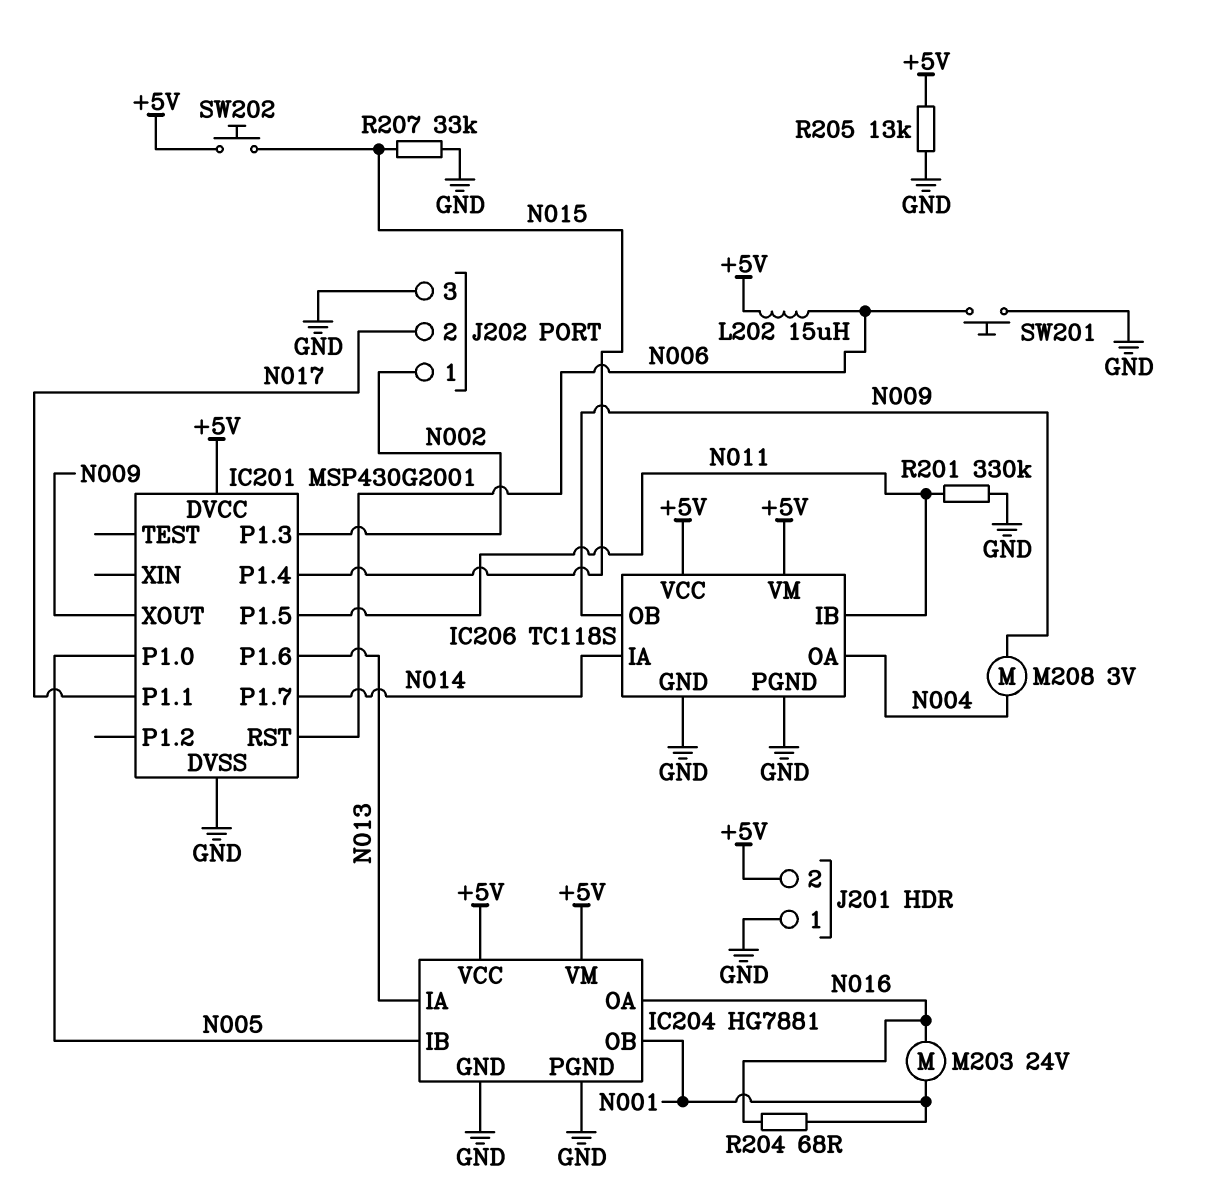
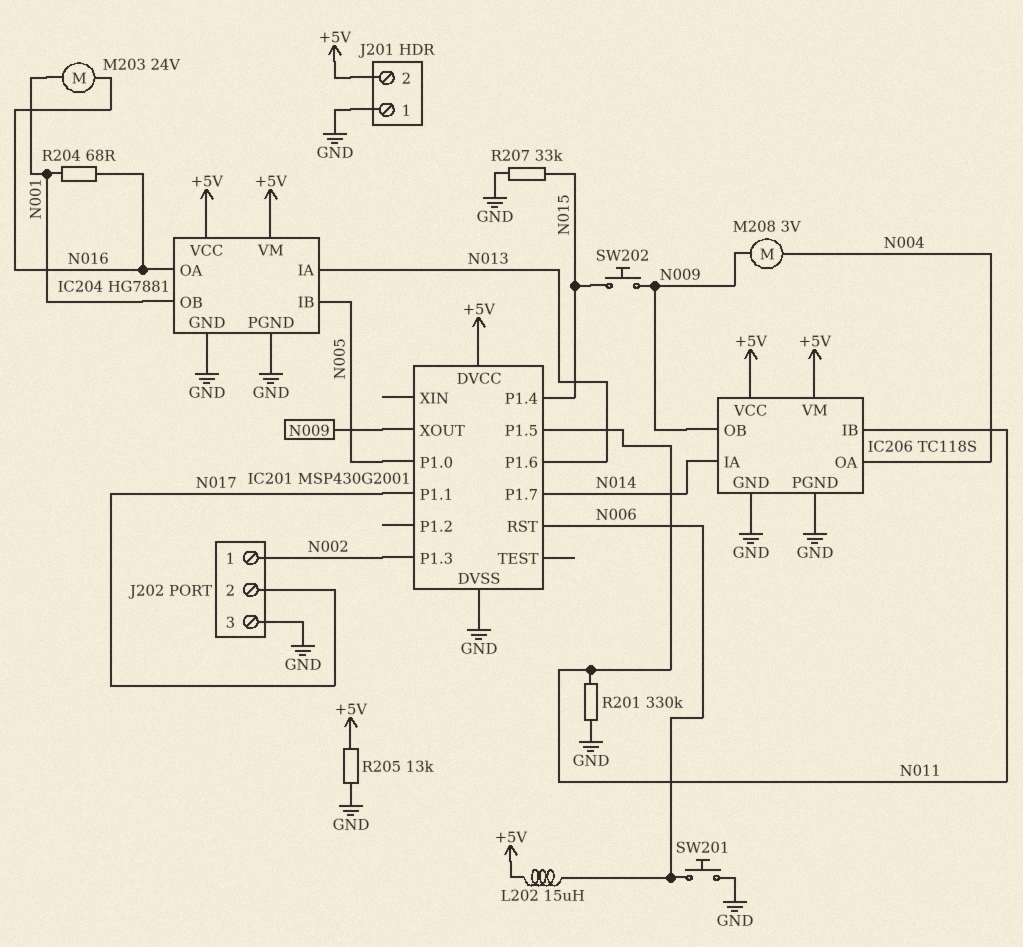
SW202: button (+5V, N015) -> button (N009, N015)

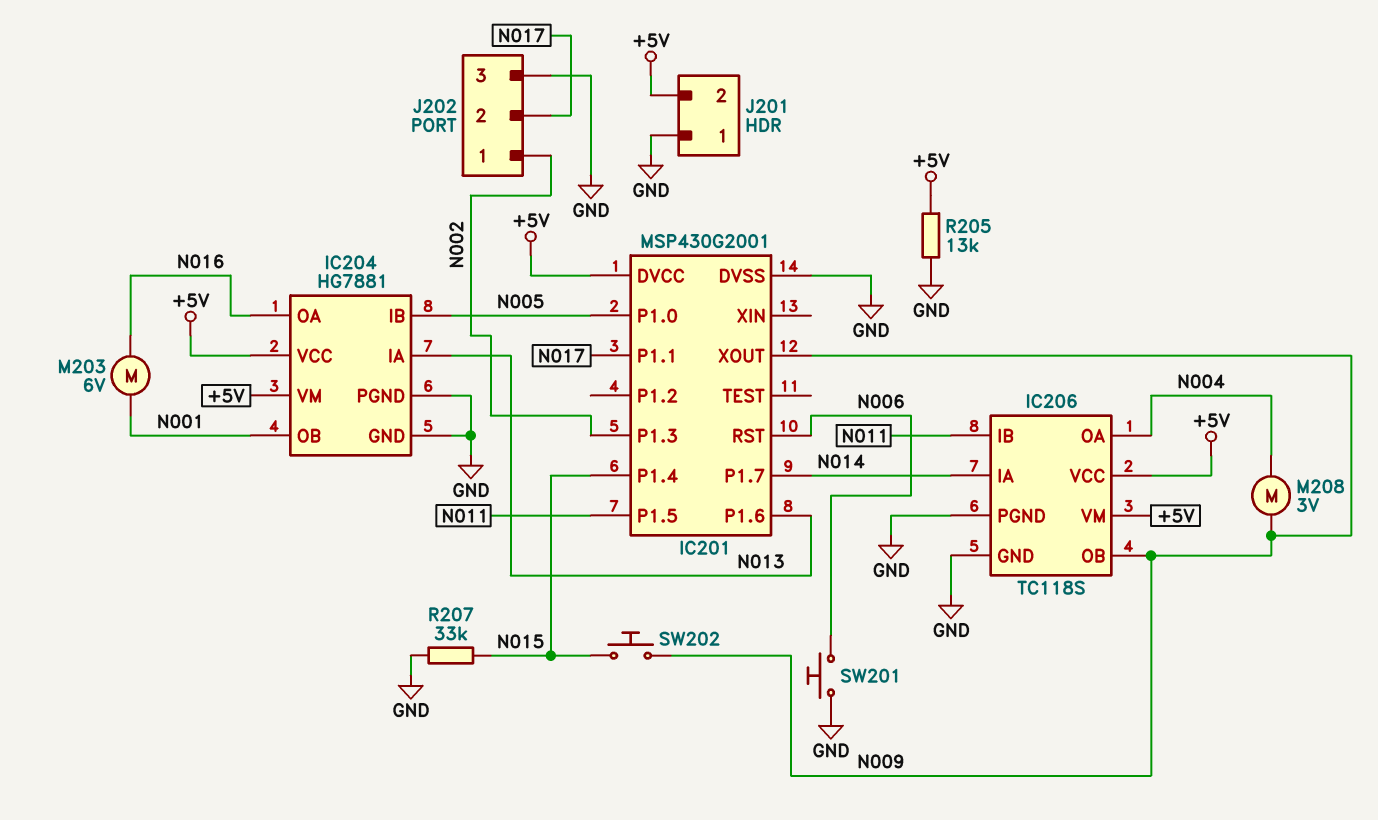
L202: 15uH (+5V, N006) -> none
M203: motor 24V (N001, N016) -> motor 6V (N001, N016)
R201: 330k (GND, N011) -> none
R204: 68 (N001, N016) -> none

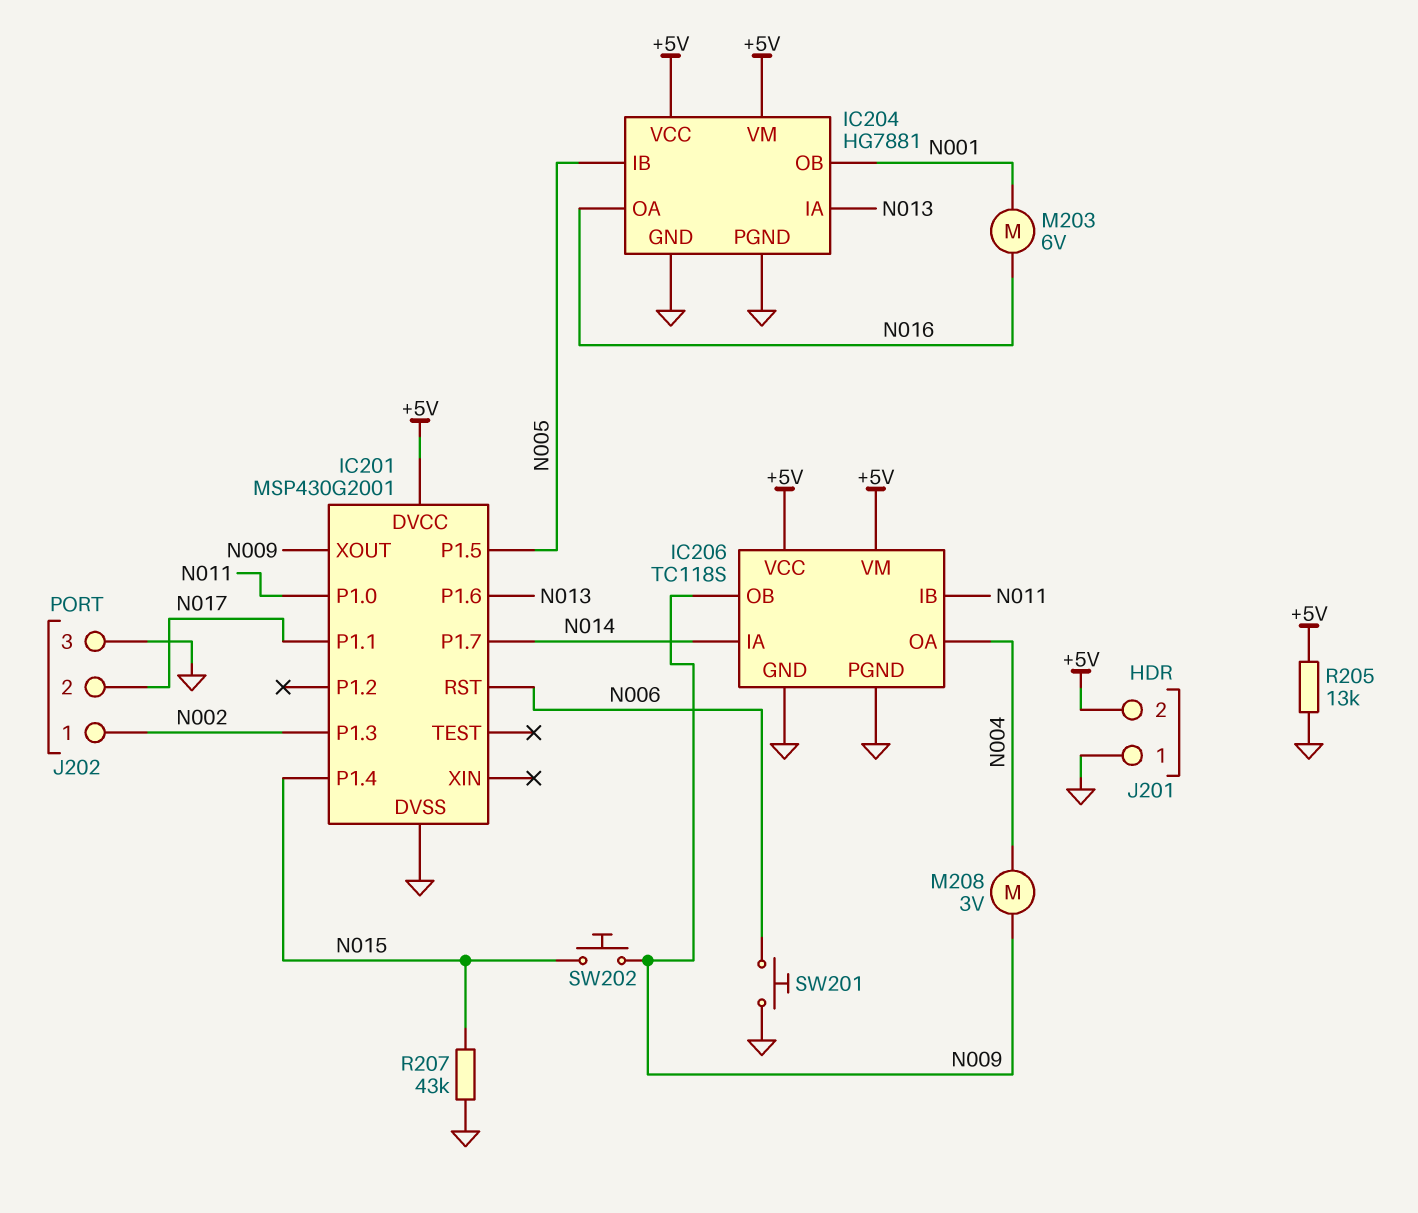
IC201 pin P1.0: N005 -> N011
IC201 pin P1.5: N011 -> N005
R207: 33k (GND, N015) -> 43k (GND, N015)

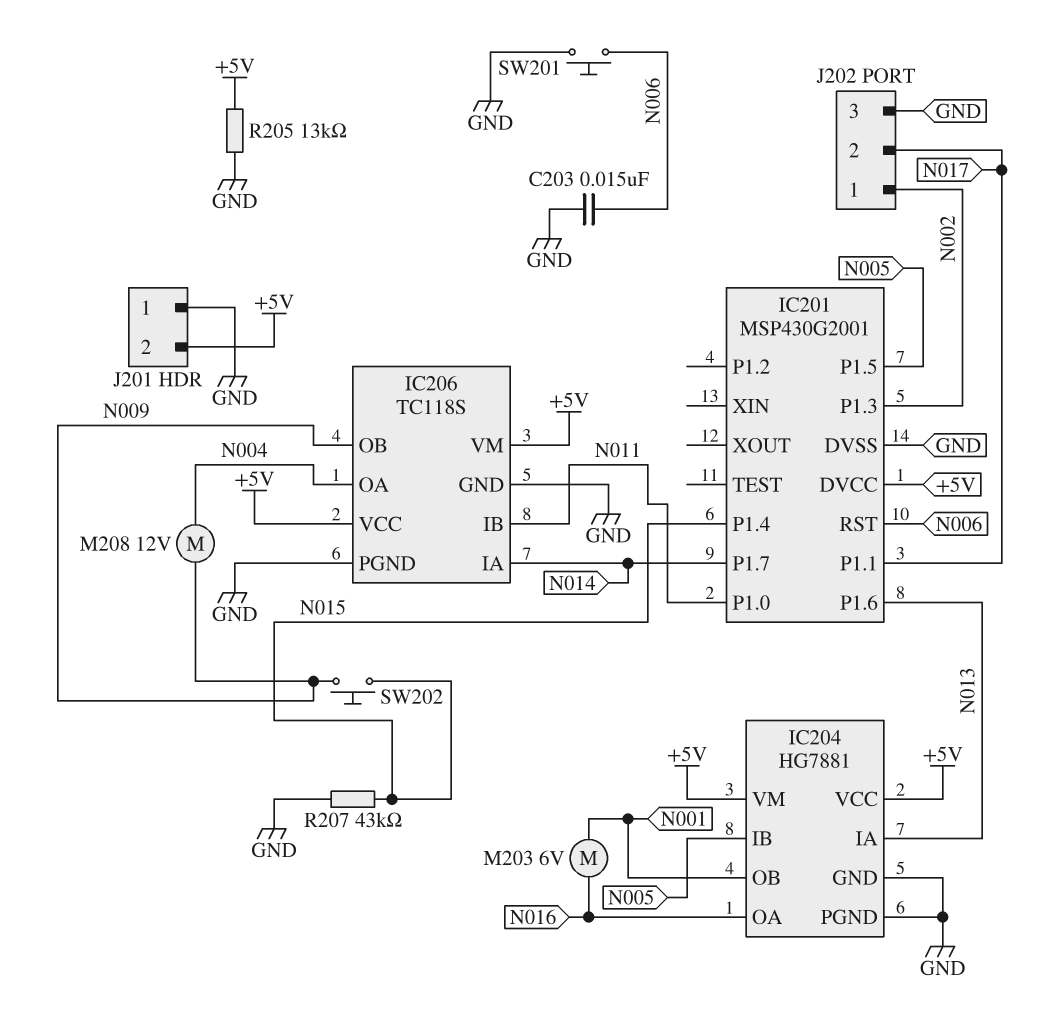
C203: none -> 15nF (GND, N006)
IC201 pin XOUT: N009 -> none
M208: motor 3V (N004, N009) -> motor 12V (N004, N009)

